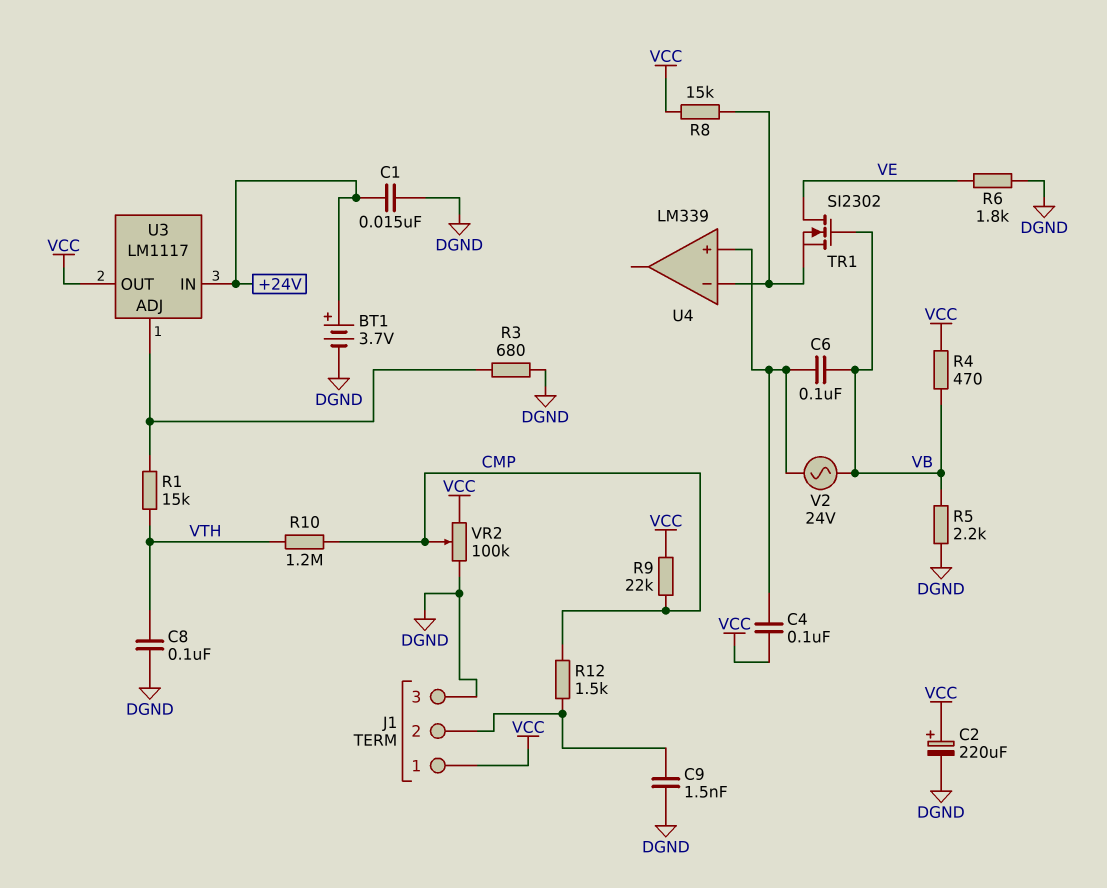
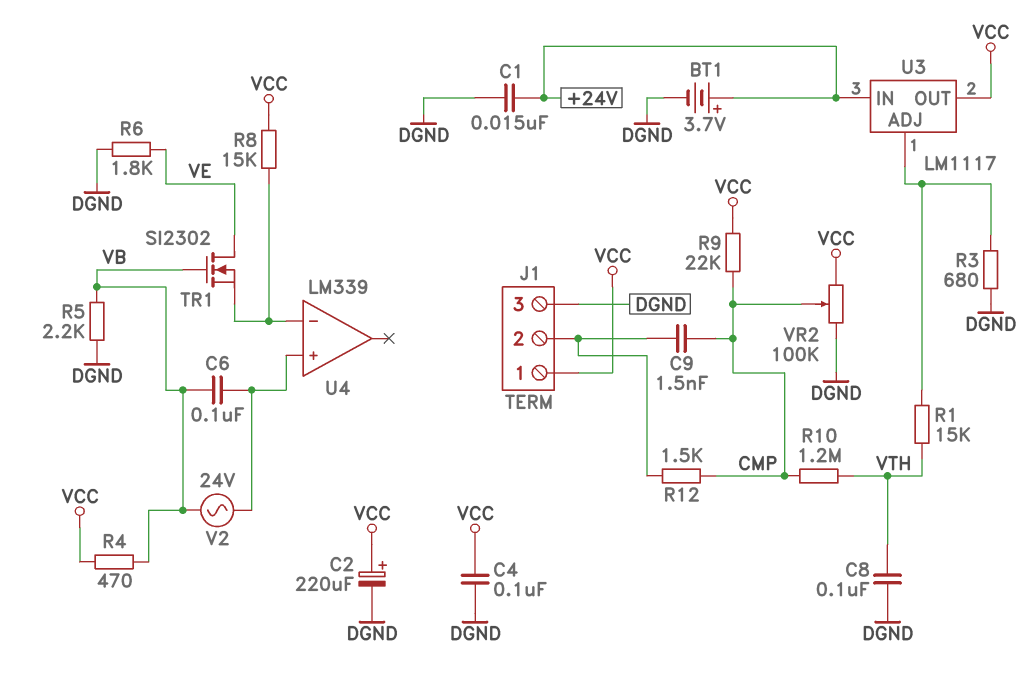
C4: 100nF (U4/in+, VCC) -> 100nF (DGND, VCC)
C9: 1.5nF (DGND, J1/2) -> 1.5nF (CMP, J1/2)

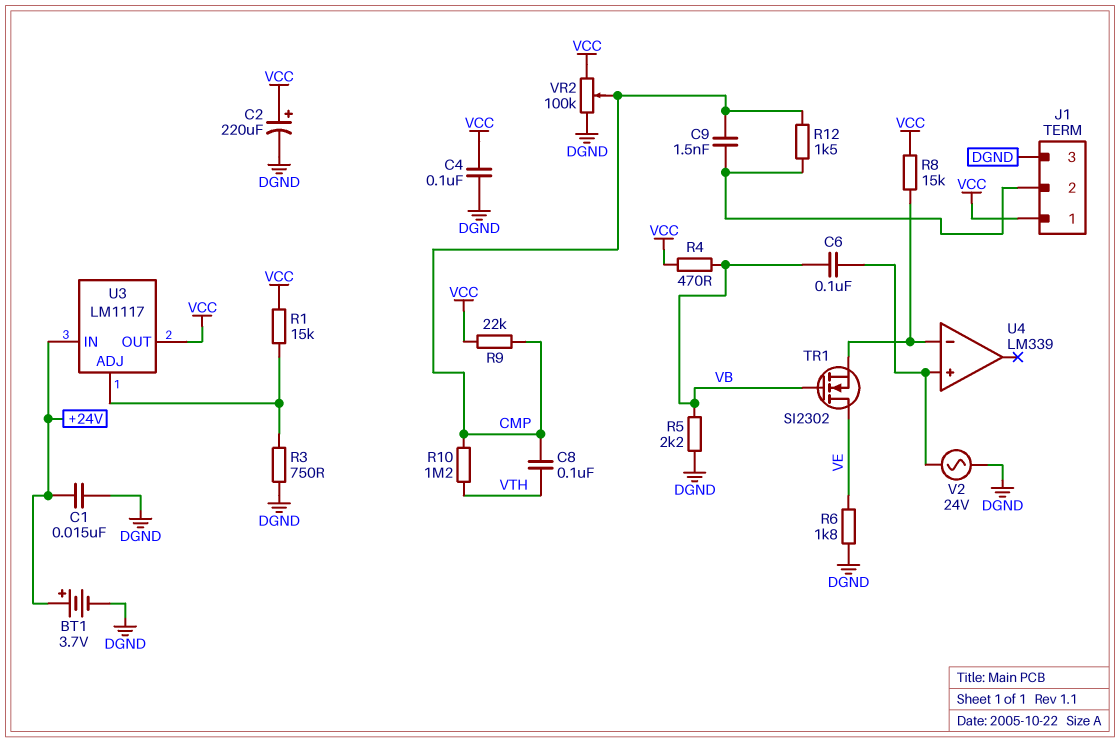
C8: 100nF (DGND, VTH) -> 100nF (CMP, VTH)
R1: 15k (U3/ADJ, VTH) -> 15k (U3/ADJ, VCC)
R3: 680 (DGND, U3/ADJ) -> 750 (DGND, U3/ADJ)
V2: AC 24V (U4/in+, VB) -> AC 24V (DGND, U4/in+)

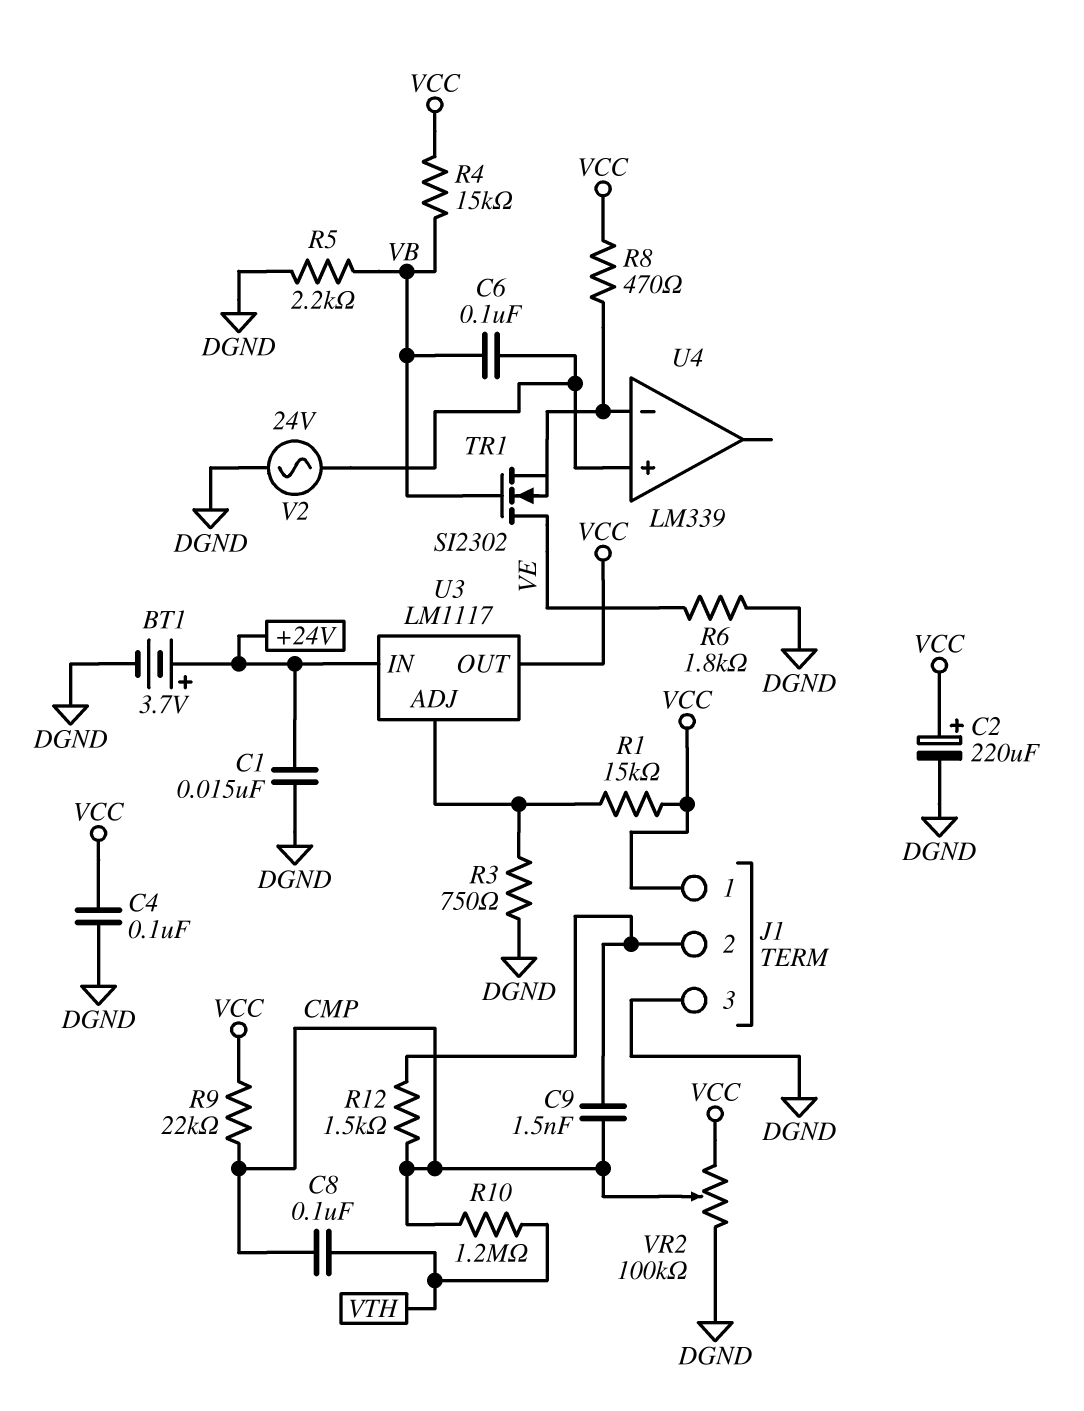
R4: 470 (VB, VCC) -> 15k (VB, VCC)
R8: 15k (U4/in-, VCC) -> 470 (U4/in-, VCC)

